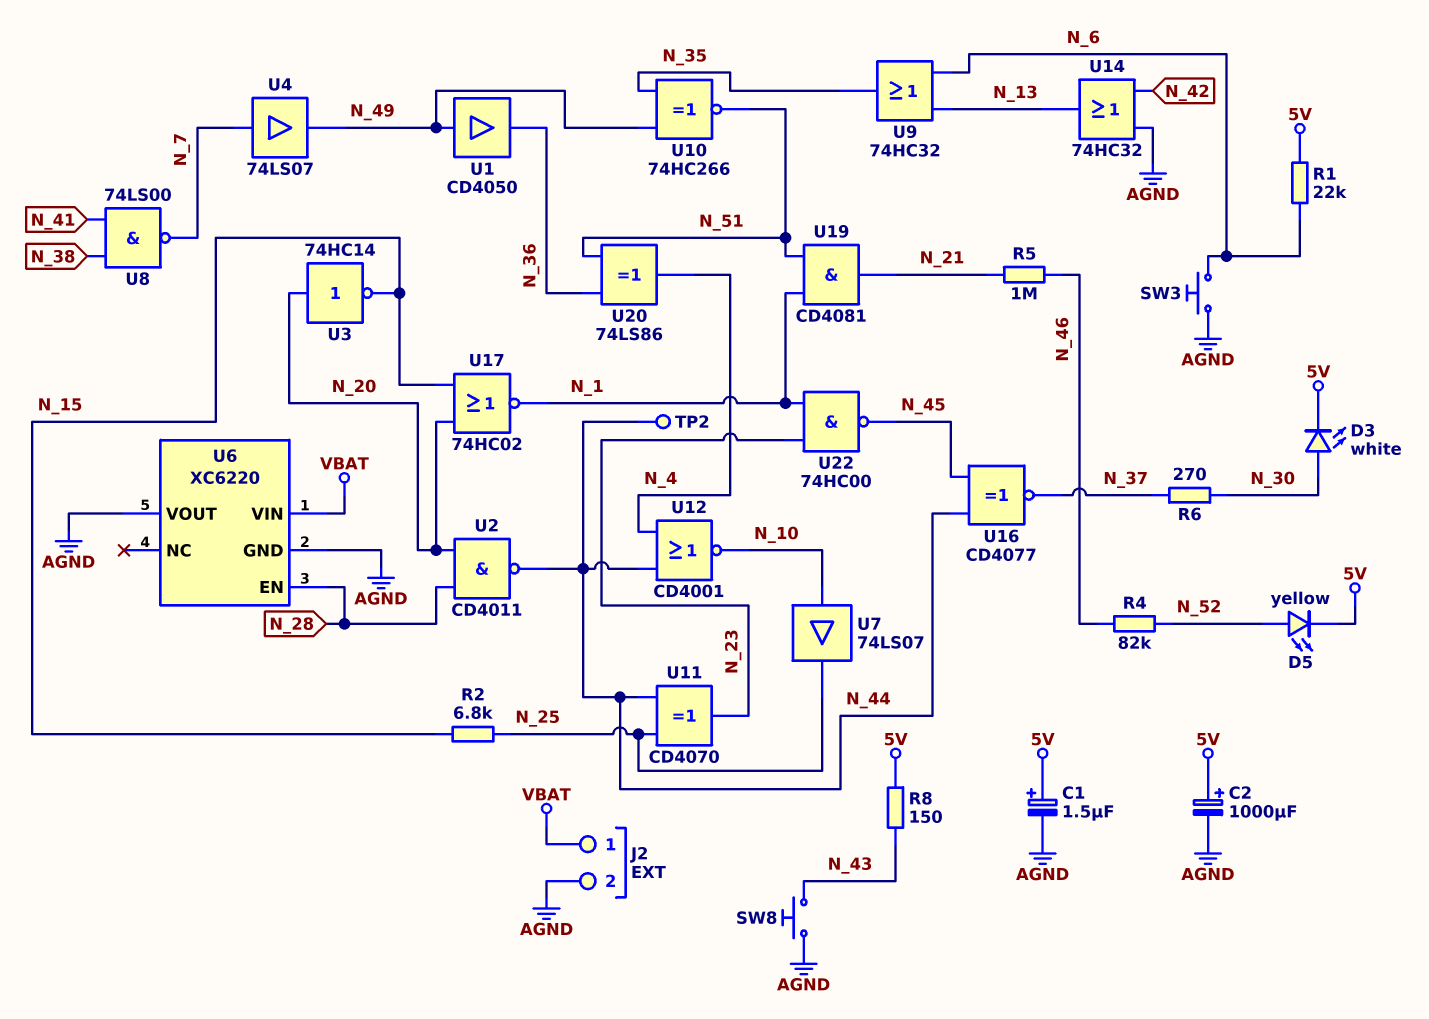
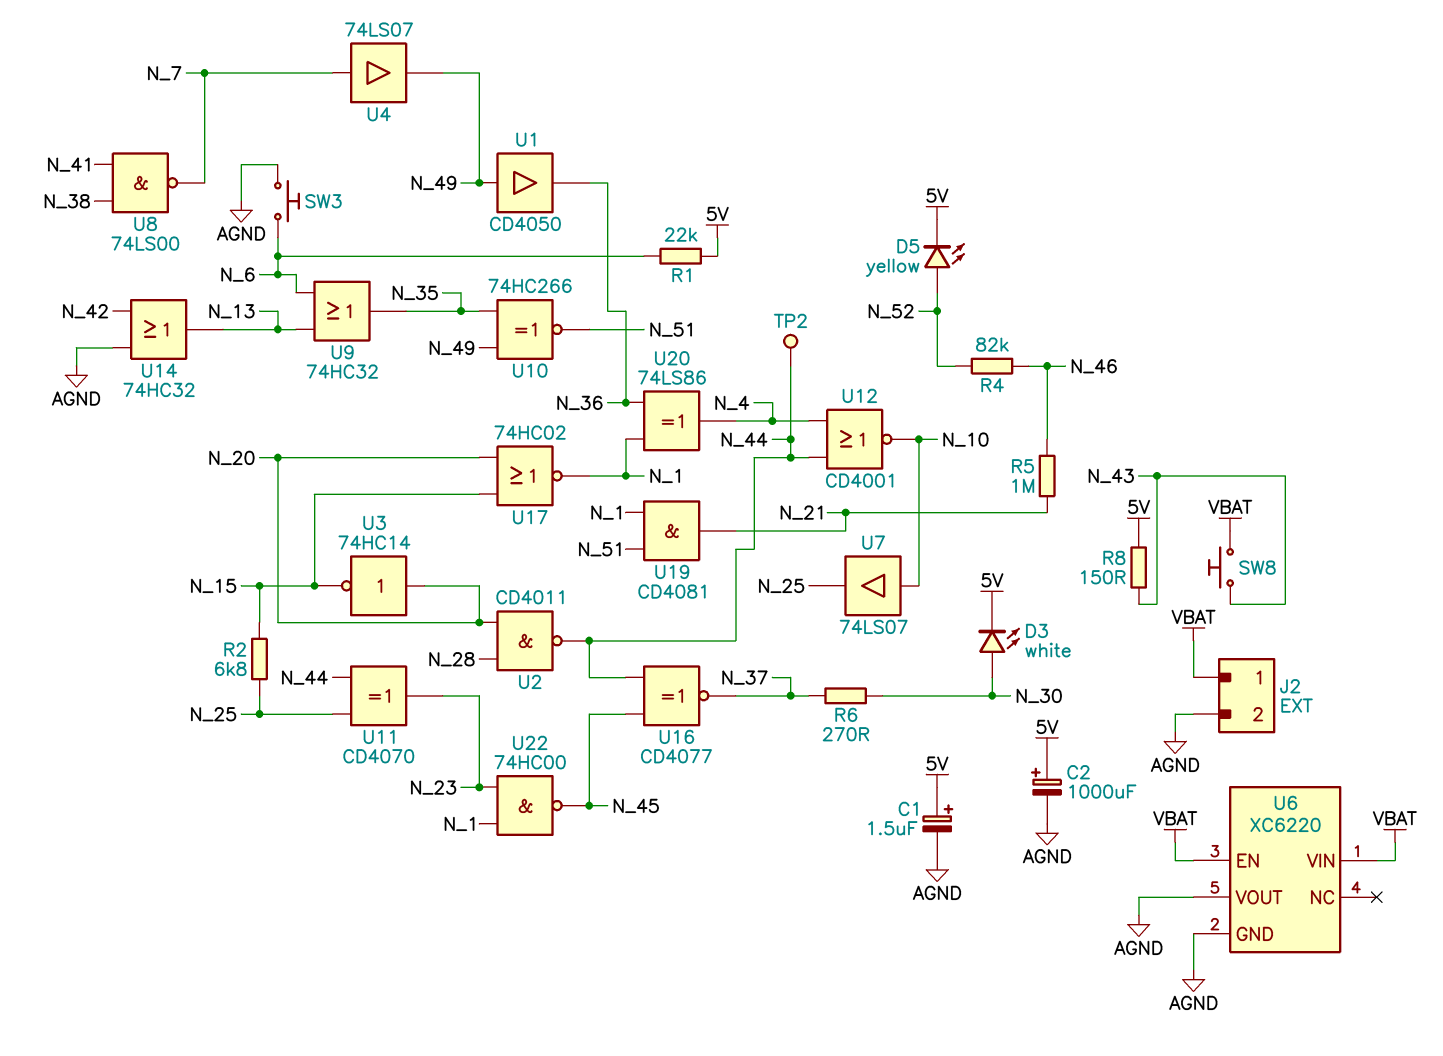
SW8: button (AGND, N_43) -> button (N_43, VBAT)
U6 pin EN: N_28 -> VBAT
U20: XOR 74LS86 (in N_36, in N_51, out N_4) -> XOR 74LS86 (in N_1, in N_36, out N_4)

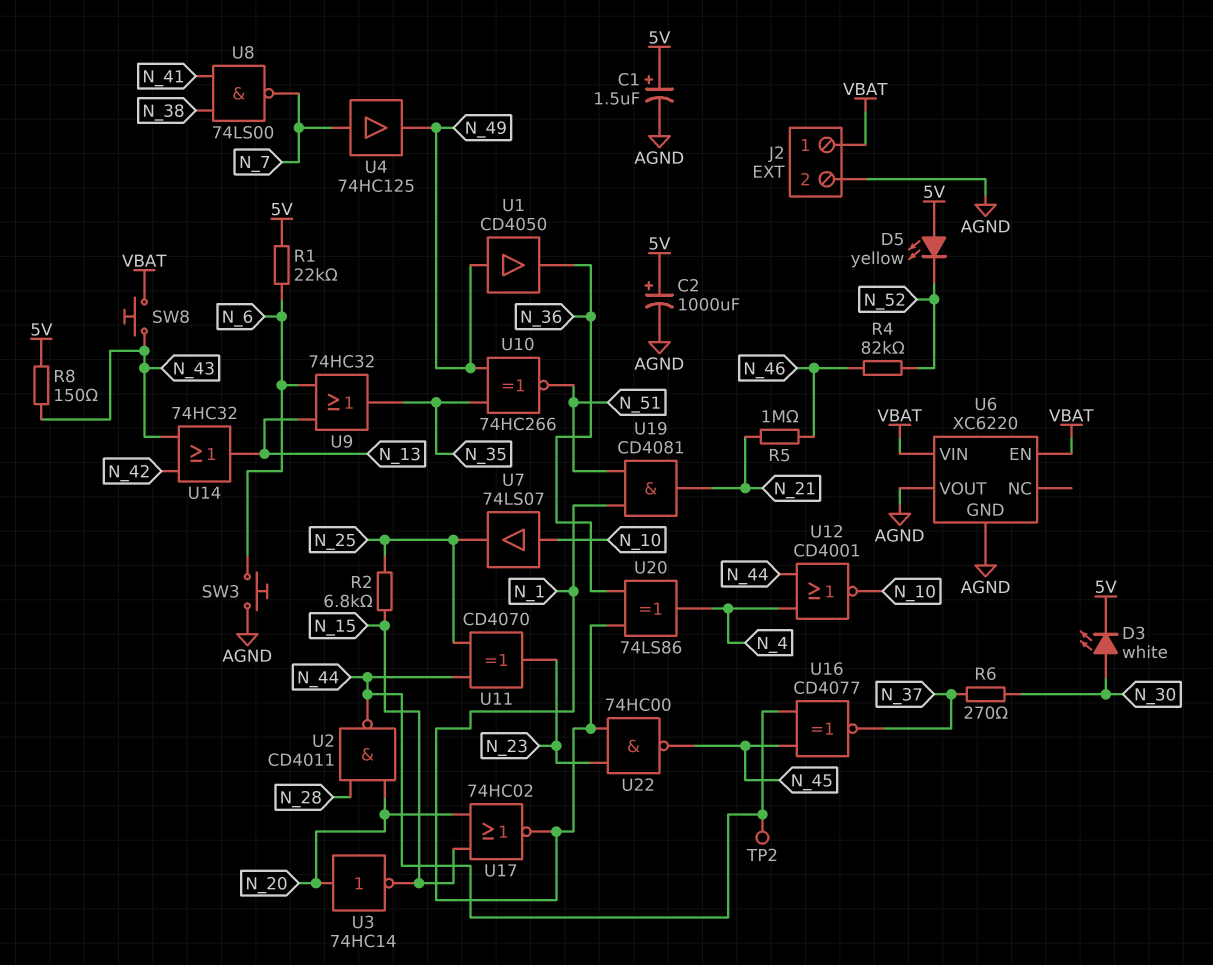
D5: LED yellow (A N_52, K 5V) -> LED yellow (A 5V, K N_52)
U4: buffer 74LS07 (in N_7, out N_49) -> buffer 74HC125 (in N_7, out N_49)
U14: OR 74HC32 (in AGND, in N_42, out N_13) -> OR 74HC32 (in N_42, in N_43, out N_13)

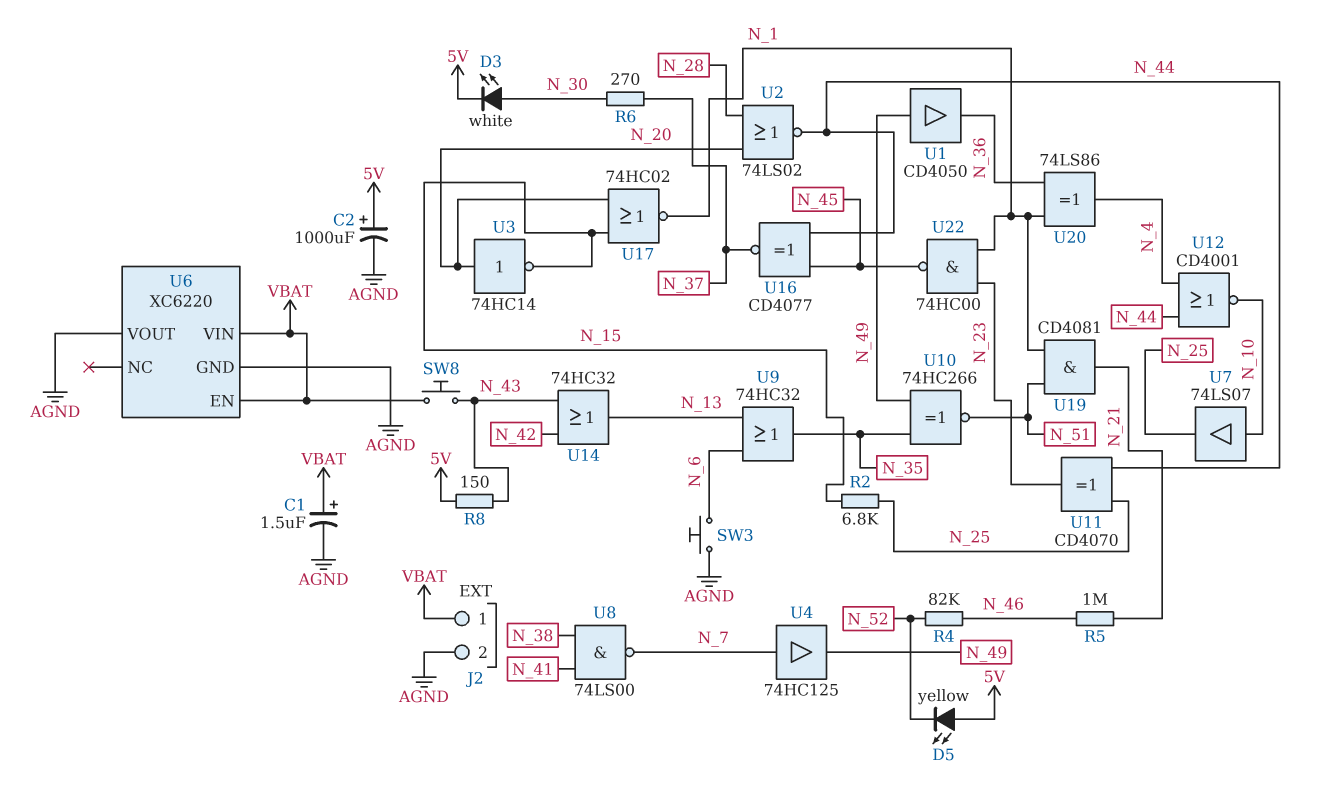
C1: 1.5uF (plus 5V, minus AGND) -> 1.5uF (plus VBAT, minus AGND)
R1: 22k (5V, N_6) -> none
TP2: test point (N_44) -> none
U2: NAND CD4011 (in N_20, in N_28, out N_44) -> NOR 74LS02 (in N_20, in N_28, out N_44)

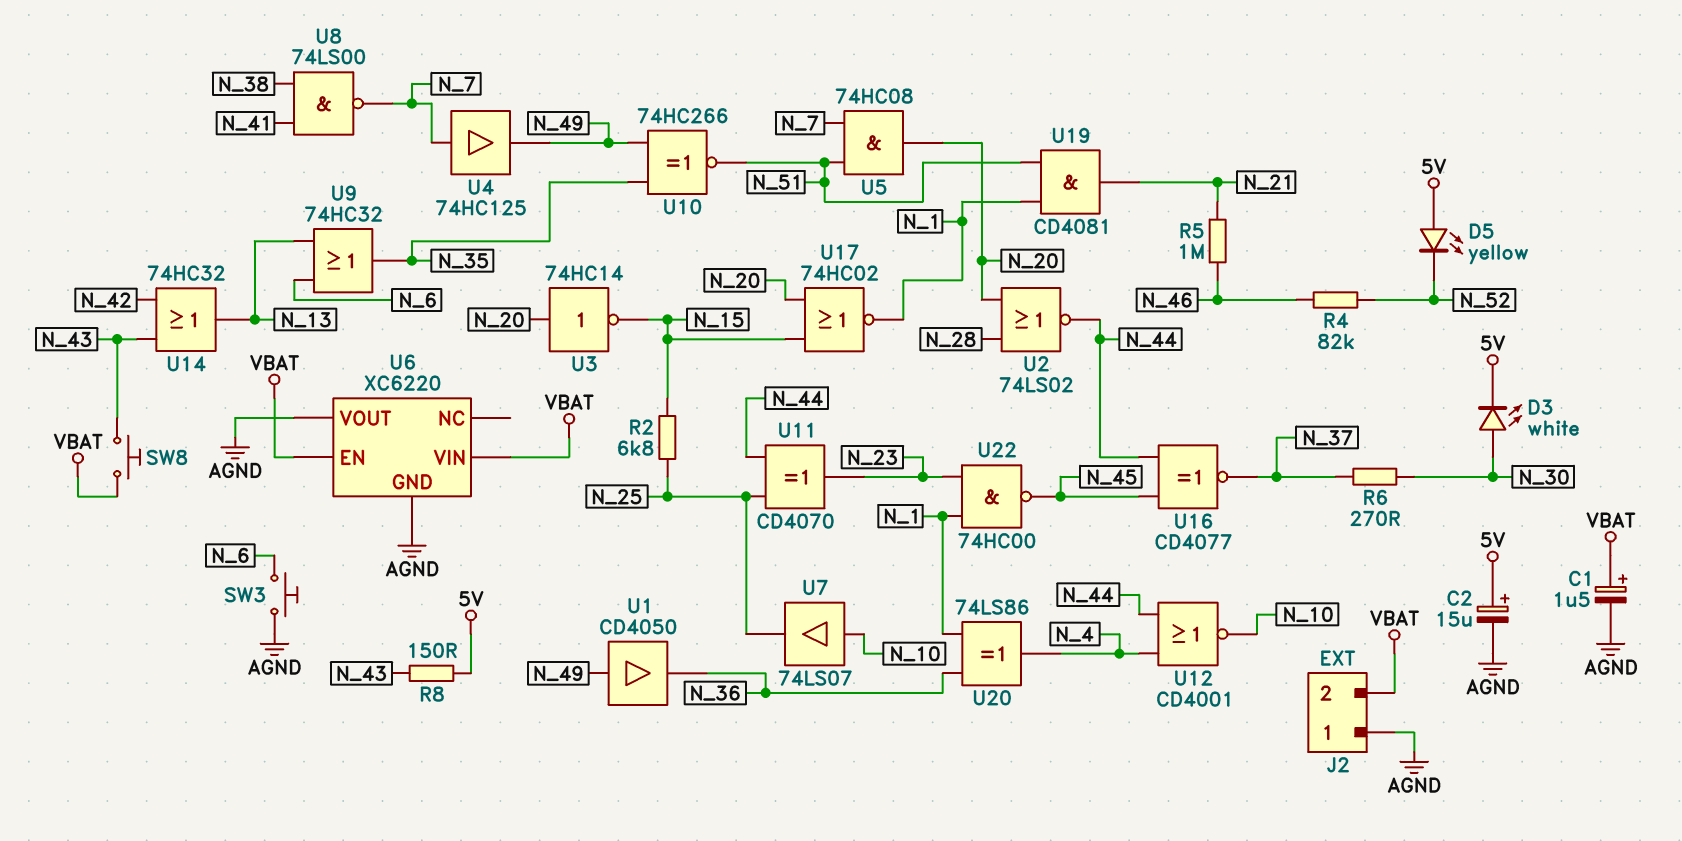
C2: 1000uF (plus 5V, minus AGND) -> 15uF (plus 5V, minus AGND)
J2 pin 1: VBAT -> AGND
J2 pin 2: AGND -> VBAT
U5: none -> AND 74HC08 (in N_7, in N_51, out N_20)

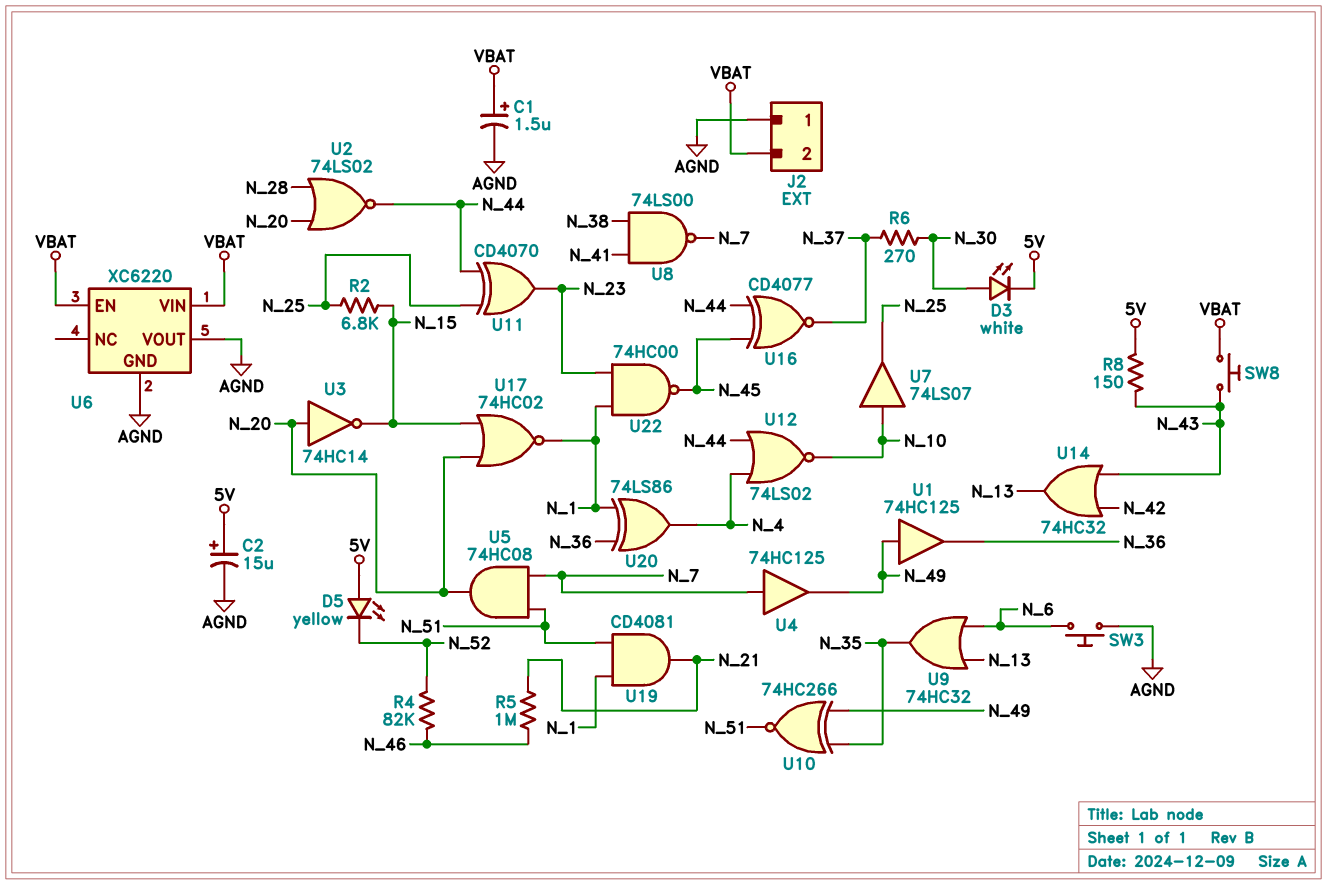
U1: buffer CD4050 (in N_49, out N_36) -> buffer 74HC125 (in N_49, out N_36)
U12: NOR CD4001 (in N_4, in N_44, out N_10) -> NOR 74LS02 (in N_4, in N_44, out N_10)

